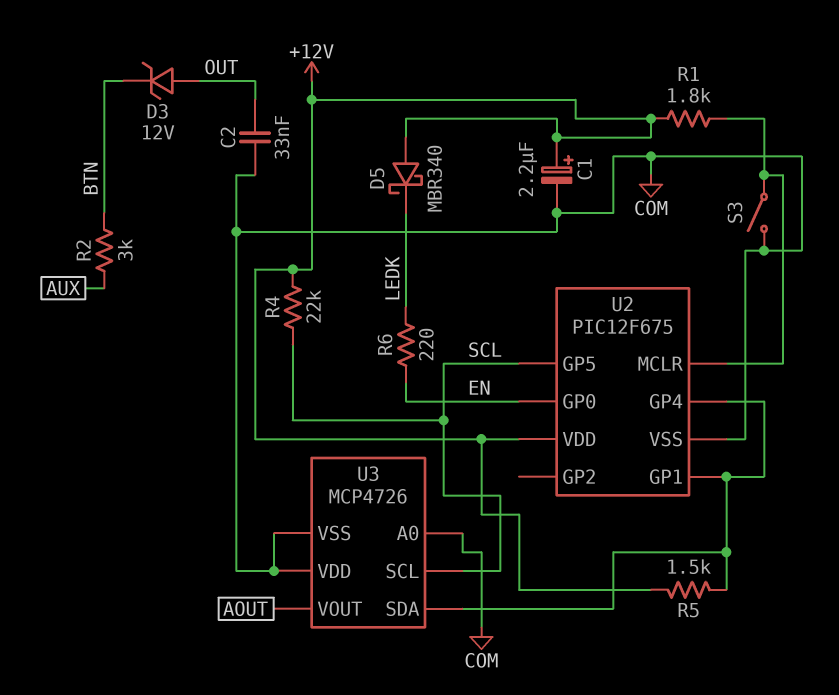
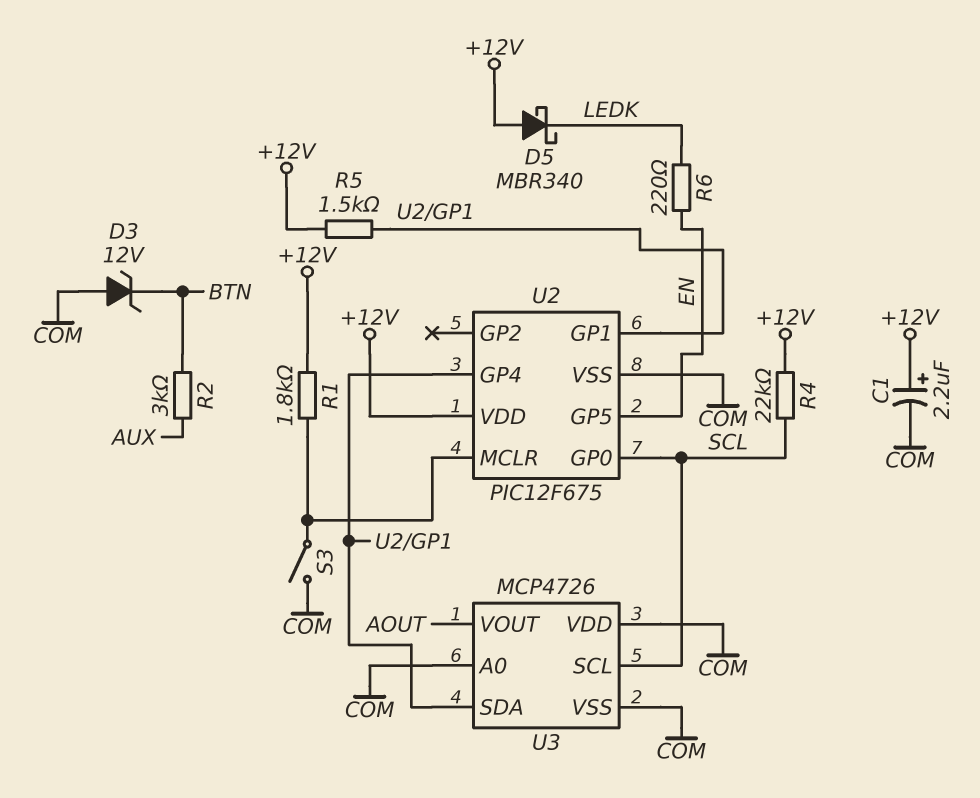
C2: 33nF (COM, OUT) -> none
D3: zener 12V (A OUT, K BTN) -> zener 12V (A COM, K BTN)
U2 pin GP0: EN -> SCL
U2 pin GP5: SCL -> EN

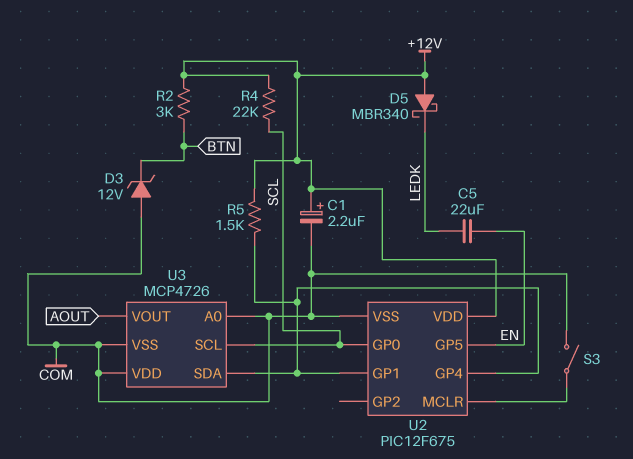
C5: none -> 22uF (EN, LEDK)
R1: 1.8k (+12V, U2/MCLR) -> none
R2: 3k (AUX, BTN) -> 3k (+12V, BTN)
R6: 220 (EN, LEDK) -> none

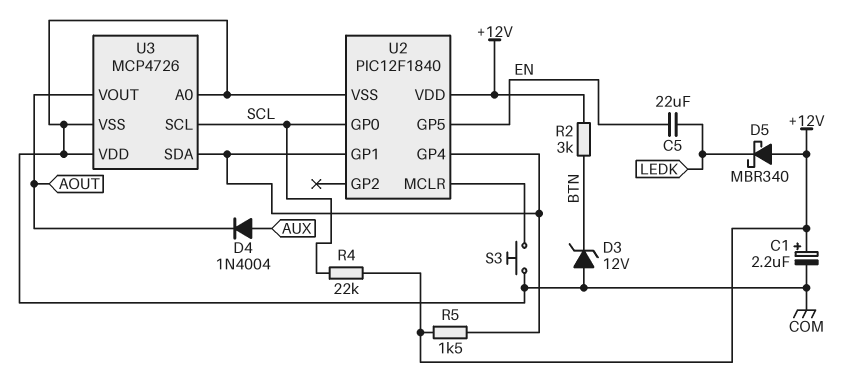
D4: none -> diode 1N4004 (A AUX, K AOUT)
S3: switch (COM, U2/MCLR) -> button (COM, U2/MCLR)
U2: PIC12F675 -> PIC12F1840

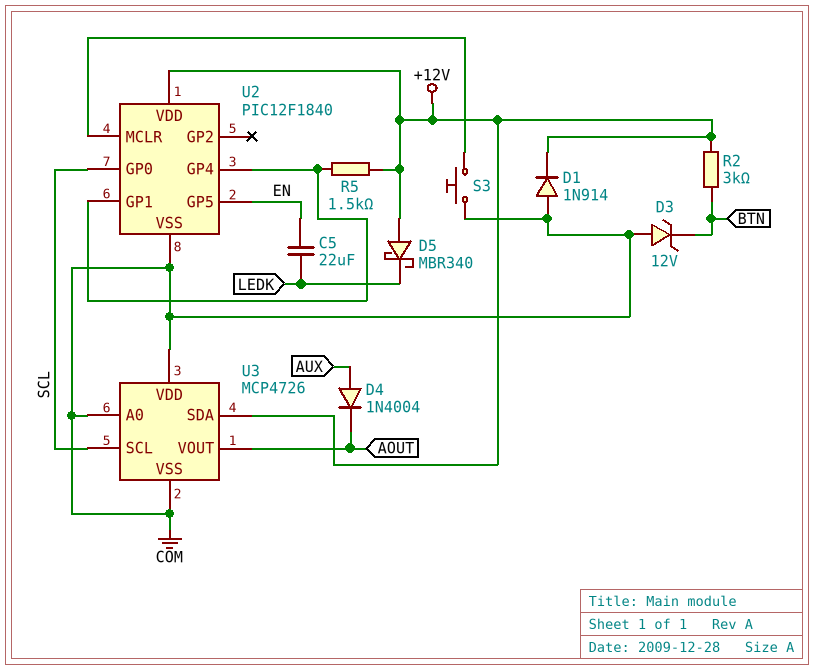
C1: 2.2uF (plus +12V, minus COM) -> none
D1: none -> diode 1N914 (A COM, K +12V)
R4: 22k (+12V, SCL) -> none
U3 pin SDA: U2/GP1 -> +12V

